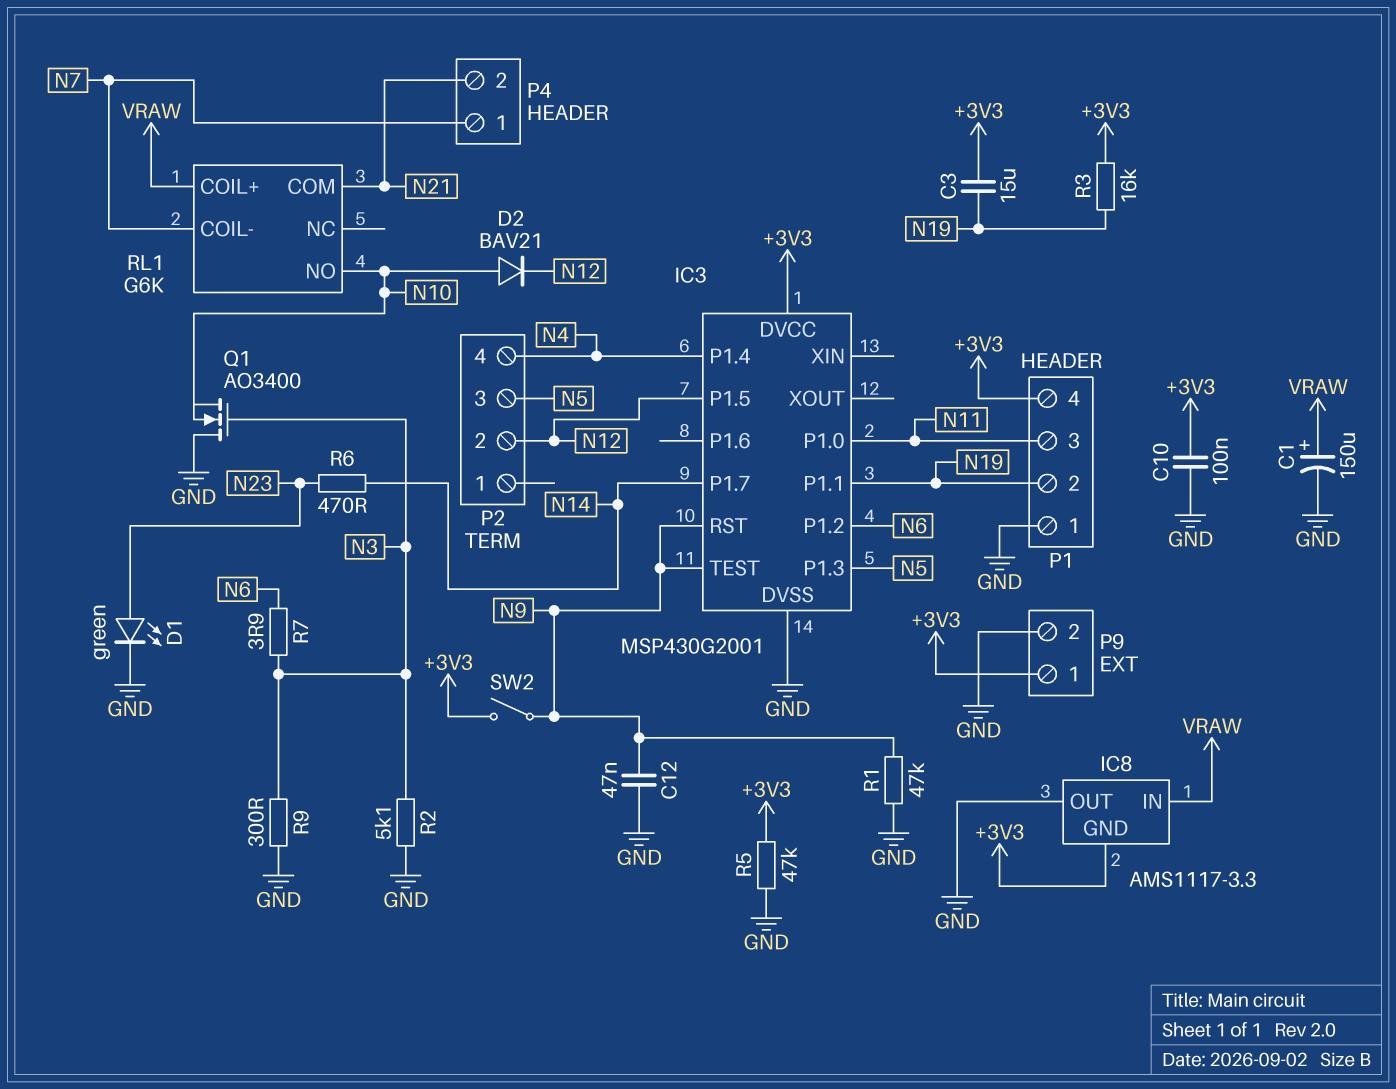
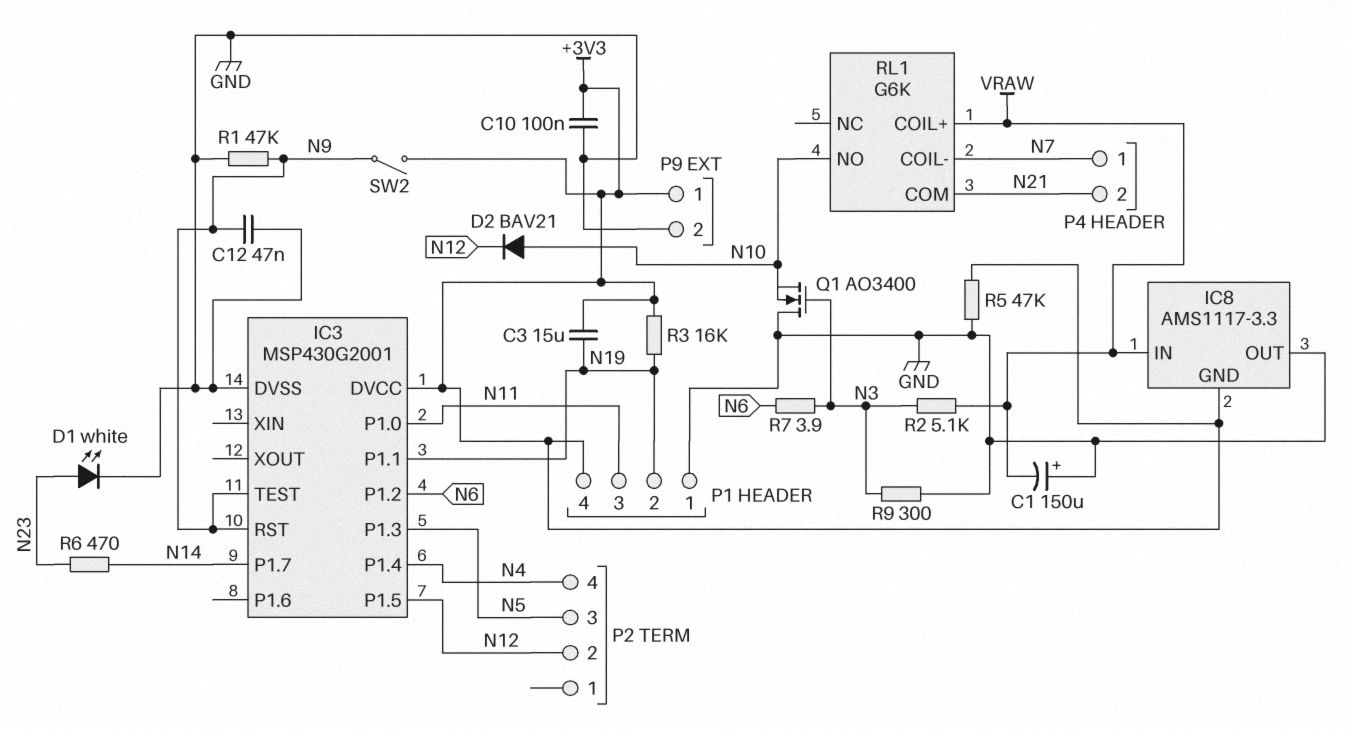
C1: 150uF (plus VRAW, minus GND) -> 150uF (plus GND, minus VRAW)
D1: LED green (A N23, K GND) -> LED white (A N23, K GND)
R2: 5.1k (GND, N3) -> 5.1k (N3, VRAW)

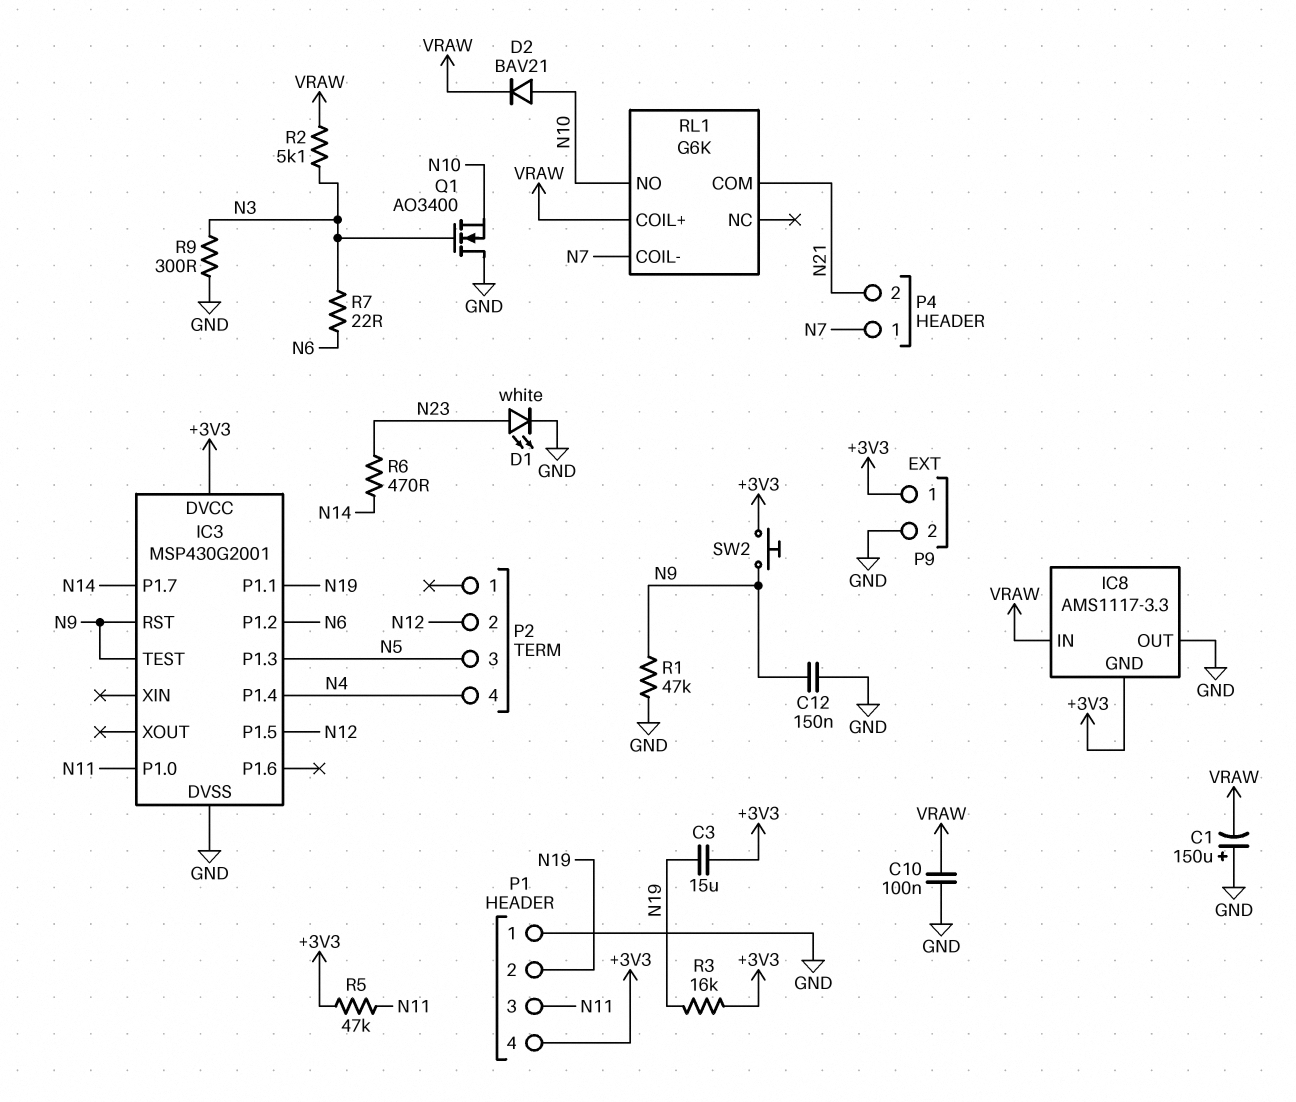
C10: 100nF (+3V3, GND) -> 100nF (GND, VRAW)
C12: 47nF (GND, N9) -> 150nF (GND, N9)
D2: diode BAV21 (A N10, K N12) -> diode BAV21 (A N10, K VRAW)
R5: 47k (+3V3, GND) -> 47k (+3V3, N11)
R7: 3.9 (N3, N6) -> 22 (N3, N6)
SW2: switch (+3V3, N9) -> button (+3V3, N9)

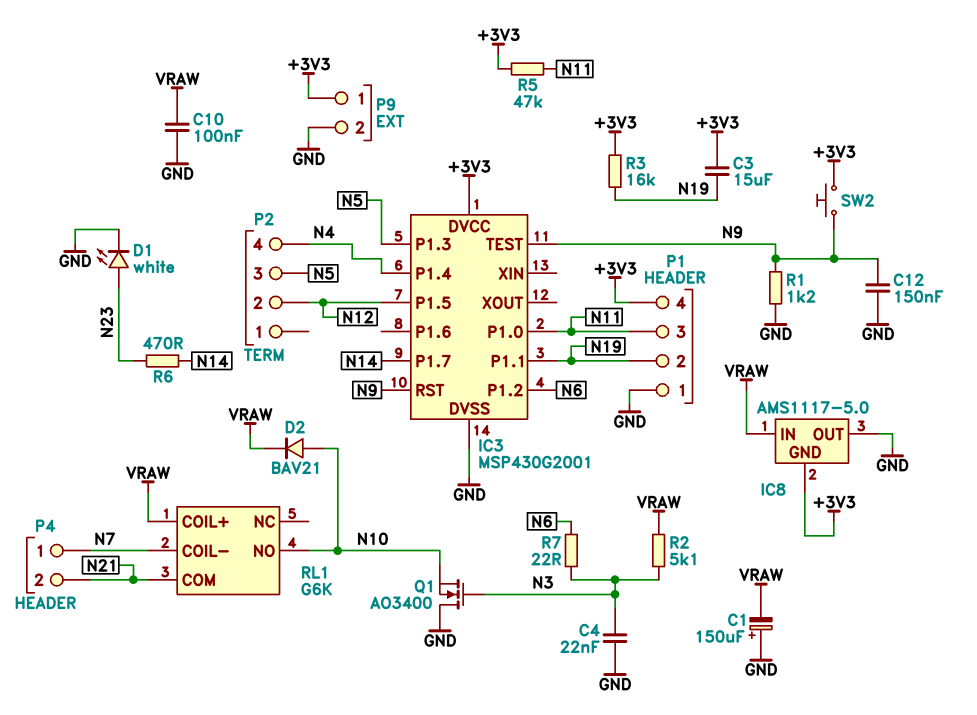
C4: none -> 22nF (GND, N3)
IC8: AMS1117-3.3 -> AMS1117-5.0
R1: 47k (GND, N9) -> 1.2k (GND, N9)
R9: 300 (GND, N3) -> none

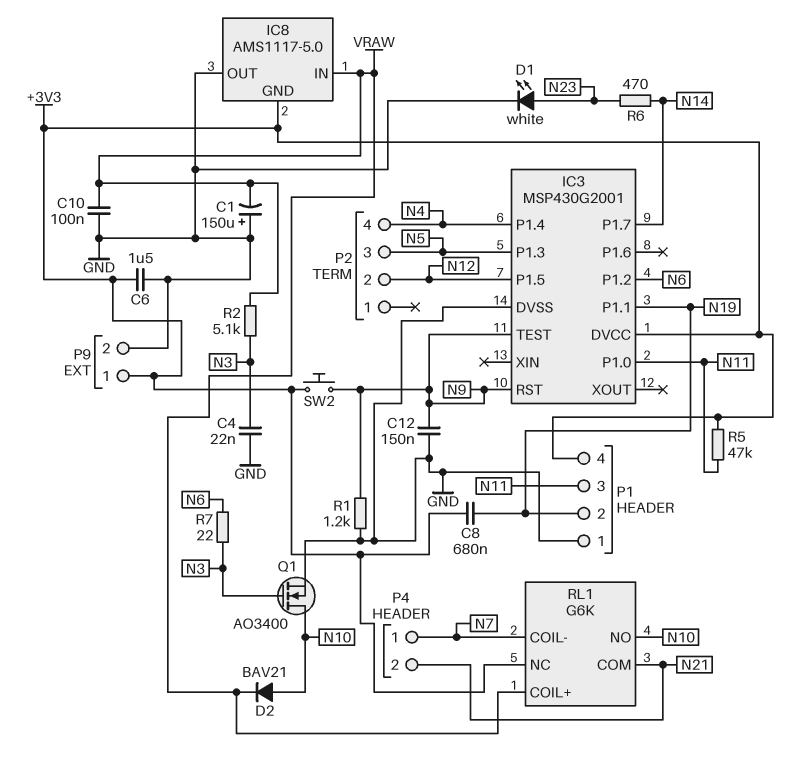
C3: 15uF (+3V3, N19) -> none
C6: none -> 1.5uF (+3V3, GND)
C8: none -> 680nF (+3V3, N19)
Q1: NMOS AO3400 (G N3, D GND, S N10) -> NMOS AO3400 (G N3, D N10, S GND)
R3: 16k (+3V3, N19) -> none
RL1 pin NC: none -> +3V3

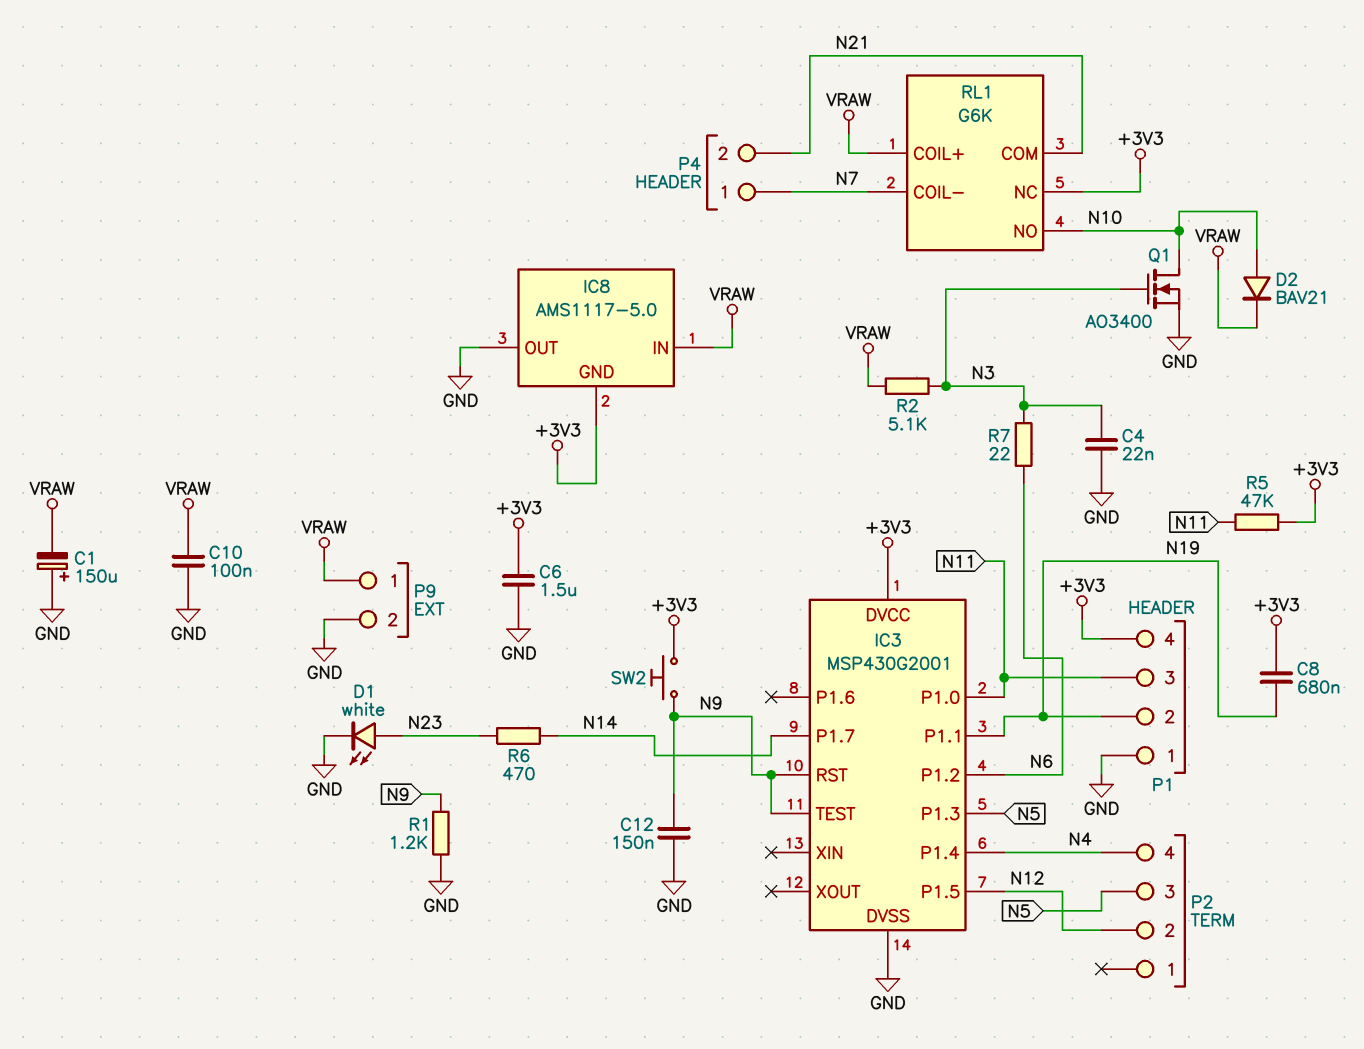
P9 pin 1: +3V3 -> VRAW

